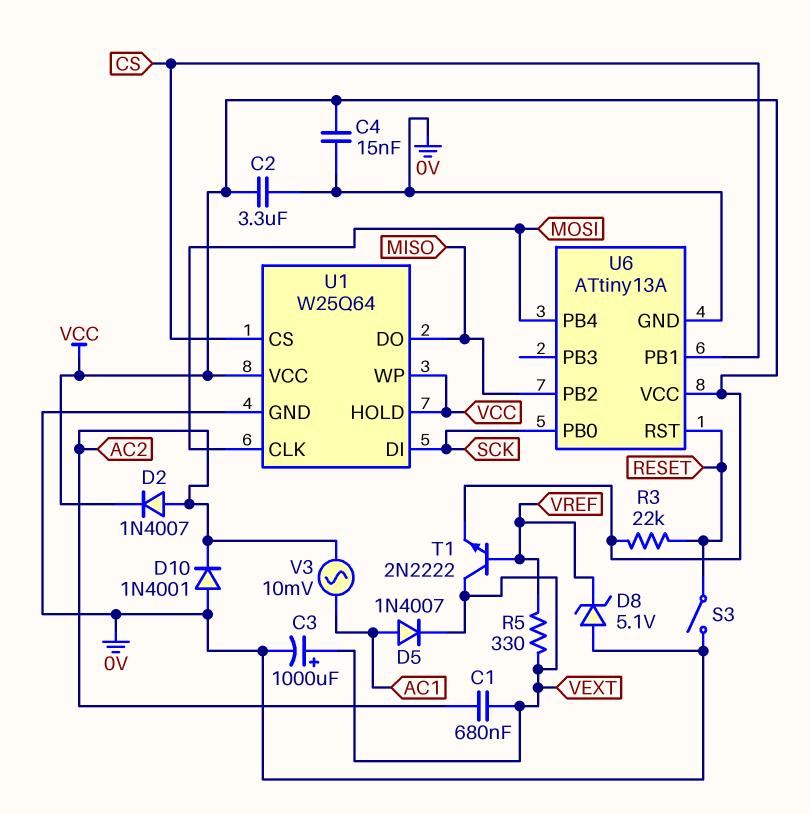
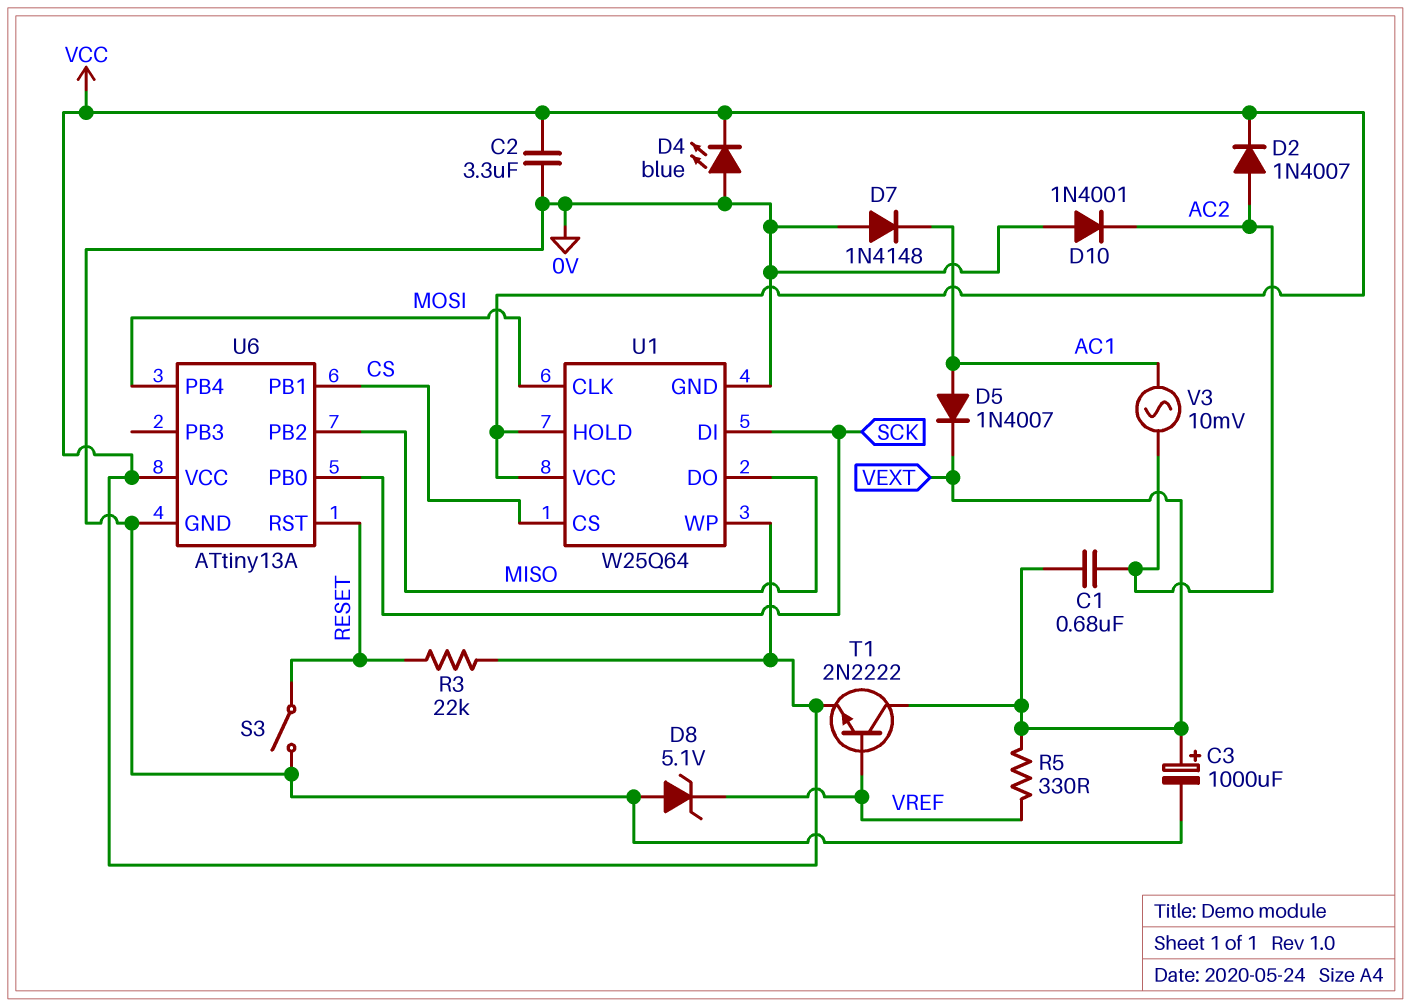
C4: 15nF (0V, VCC) -> none
D4: none -> LED blue (A 0V, K VCC)
D7: none -> diode 1N4148 (A 0V, K AC1)

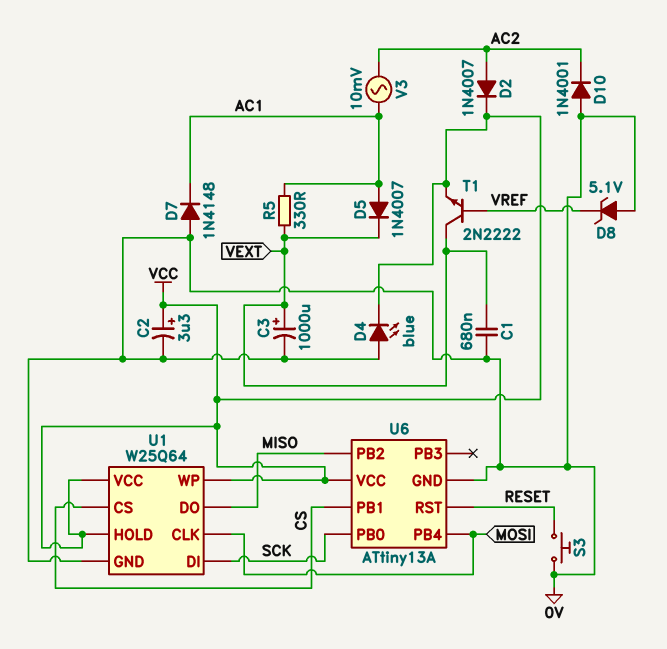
C1: 680nF (AC2, VEXT) -> 680nF (0V, VEXT)
C2: 3.3uF (0V, VCC) -> 3.3uF (plus VCC, minus 0V)
R3: 22k (RESET, VCC) -> none
R5: 330 (VEXT, VREF) -> 330 (AC1, VEXT)
S3: switch (0V, RESET) -> button (0V, RESET)

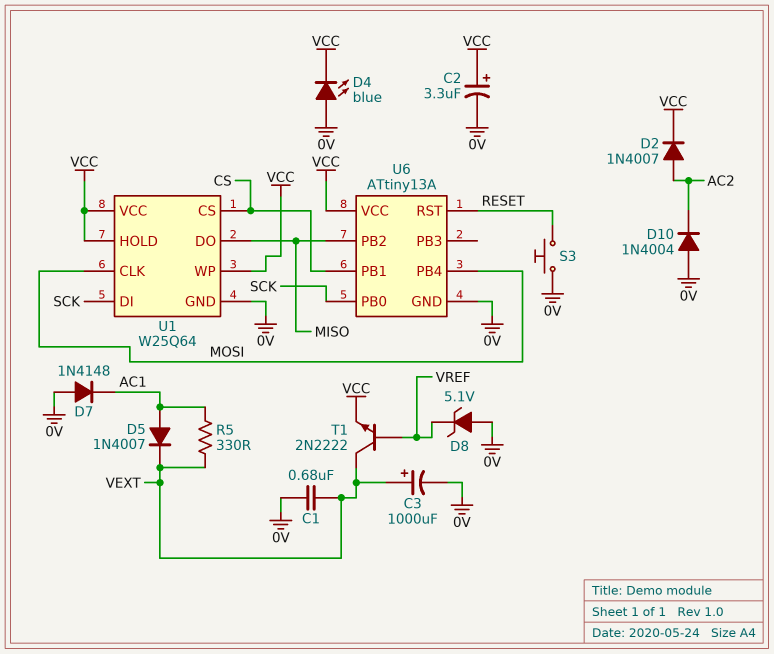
D10: diode 1N4001 (A 0V, K AC2) -> diode 1N4004 (A 0V, K AC2)
V3: AC 10mV (AC1, AC2) -> none

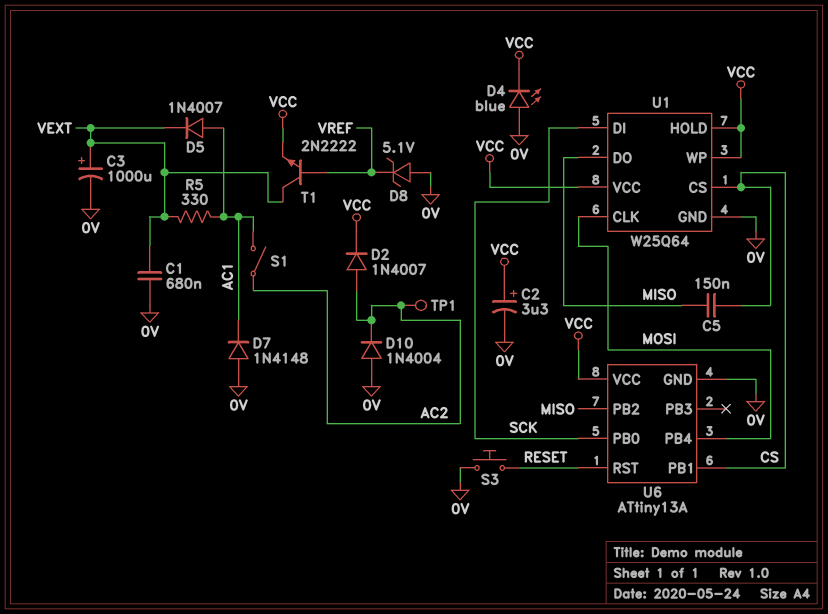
C5: none -> 150nF (CS, MISO)
S1: none -> switch (AC1, AC2)
TP1: none -> test point (AC2)

